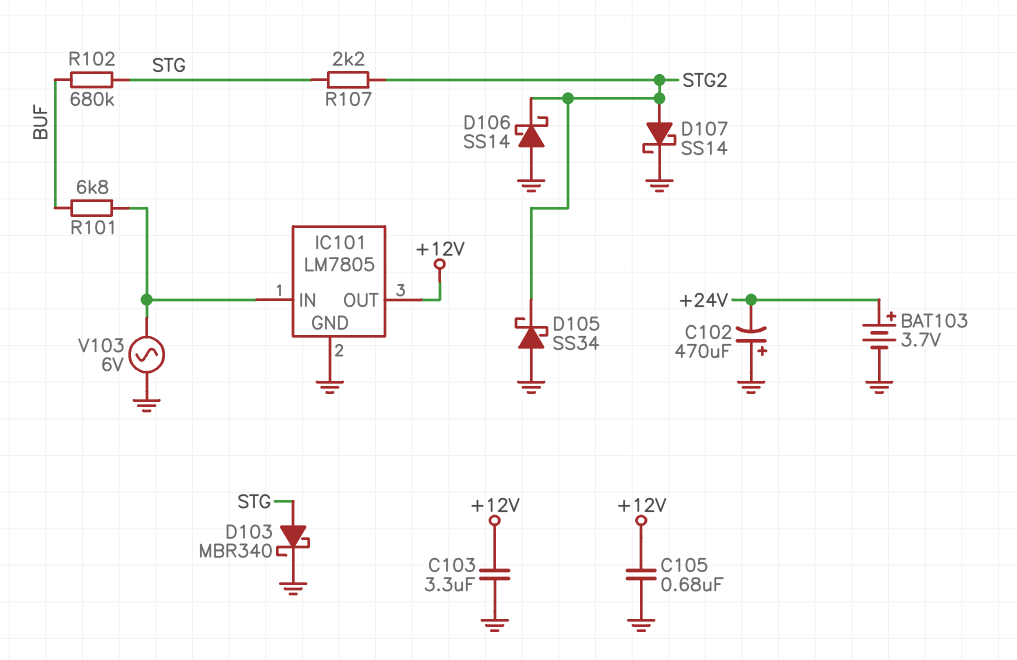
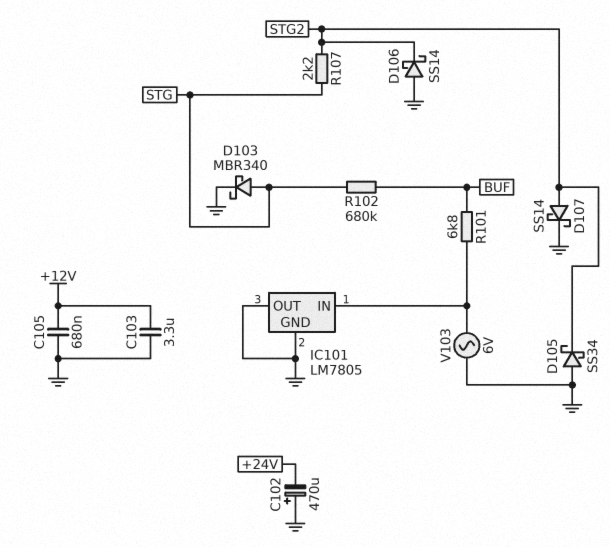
BAT103: 3.7V (plus +24V, minus GND) -> none
IC101 pin OUT: +12V -> GND

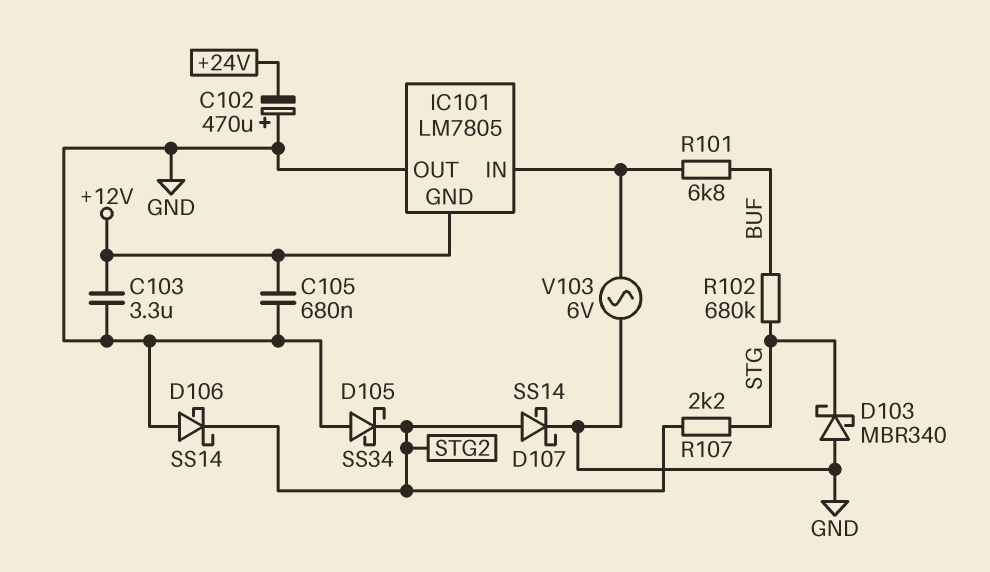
D103: schottky MBR340 (A STG, K GND) -> schottky MBR340 (A GND, K STG)
IC101 pin GND: GND -> +12V

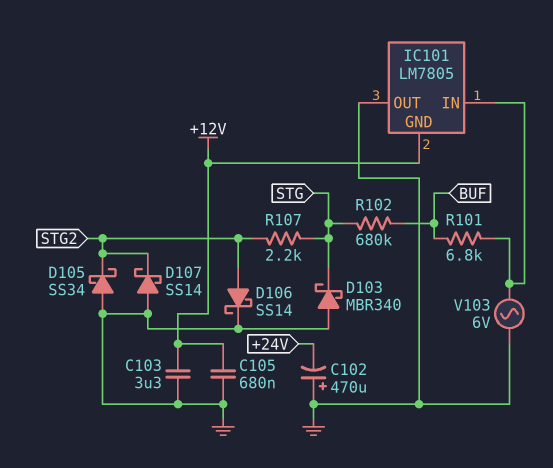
D106: schottky SS14 (A GND, K STG2) -> schottky SS14 (A STG2, K GND)
D107: schottky SS14 (A STG2, K GND) -> schottky SS14 (A GND, K STG2)

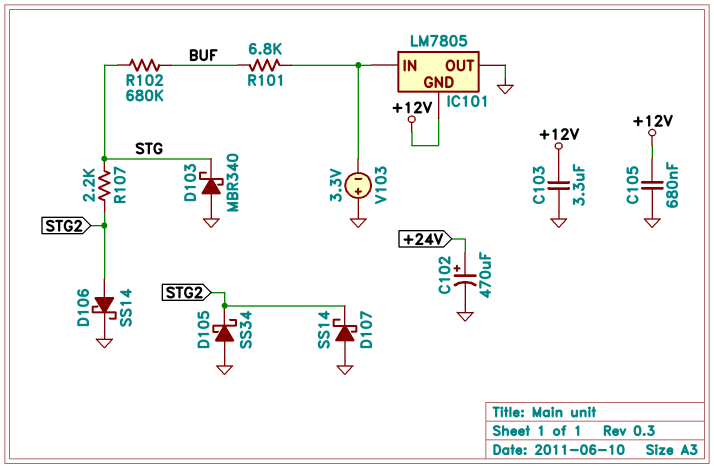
C102: 470uF (plus GND, minus +24V) -> 470uF (plus +24V, minus GND)
V103: AC 6V (GND, IC101/IN) -> 3.3V (plus GND, minus IC101/IN)

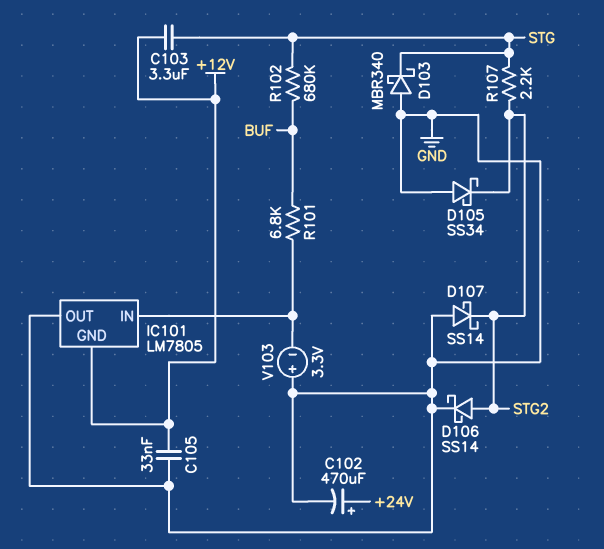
C103: 3.3uF (+12V, GND) -> 3.3uF (+12V, STG)
C105: 680nF (+12V, GND) -> 33nF (+12V, GND)

